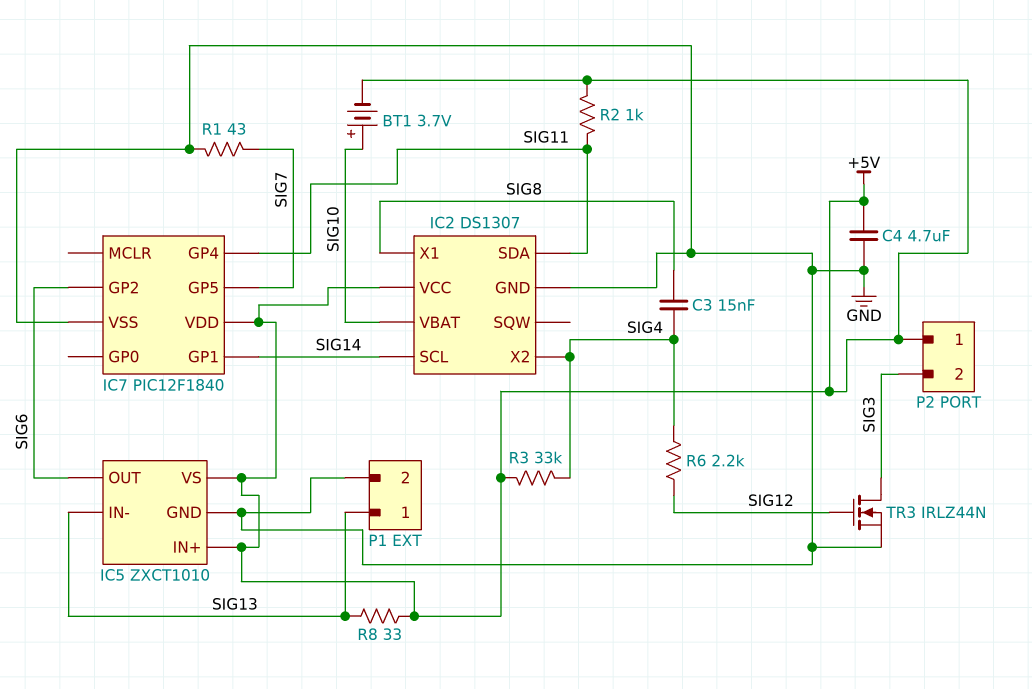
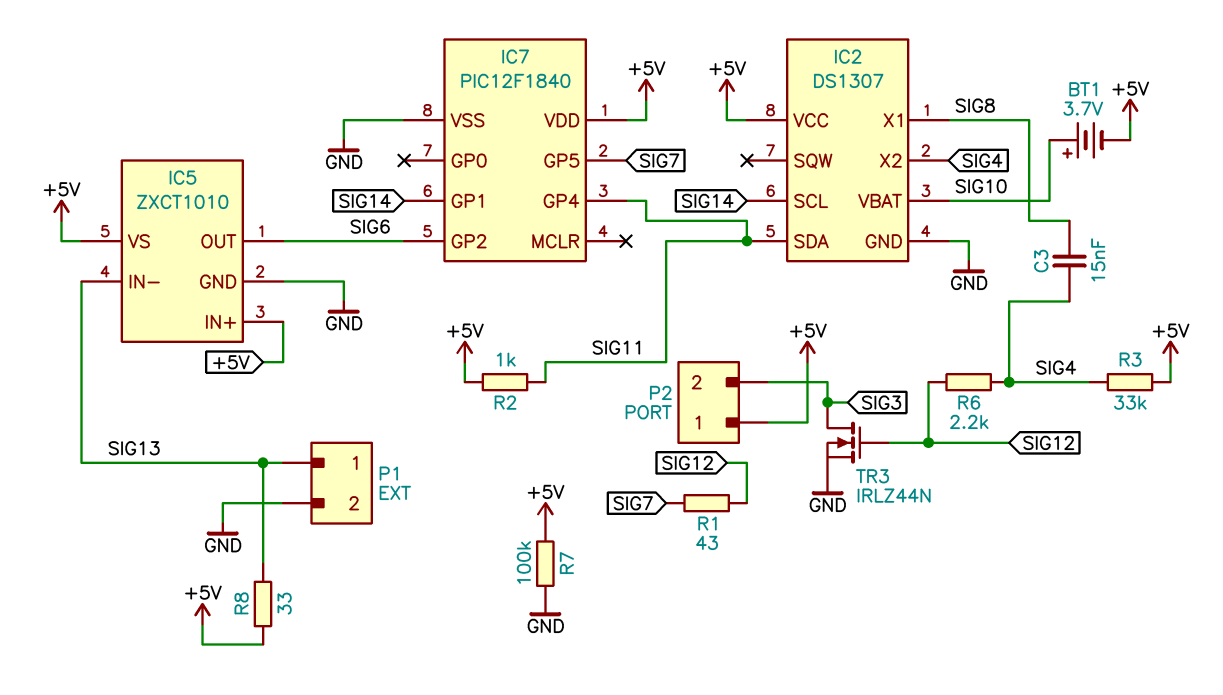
C4: 4.7uF (+5V, GND) -> none
R1: 43 (GND, SIG7) -> 43 (SIG7, SIG12)
R7: none -> 100k (+5V, GND)

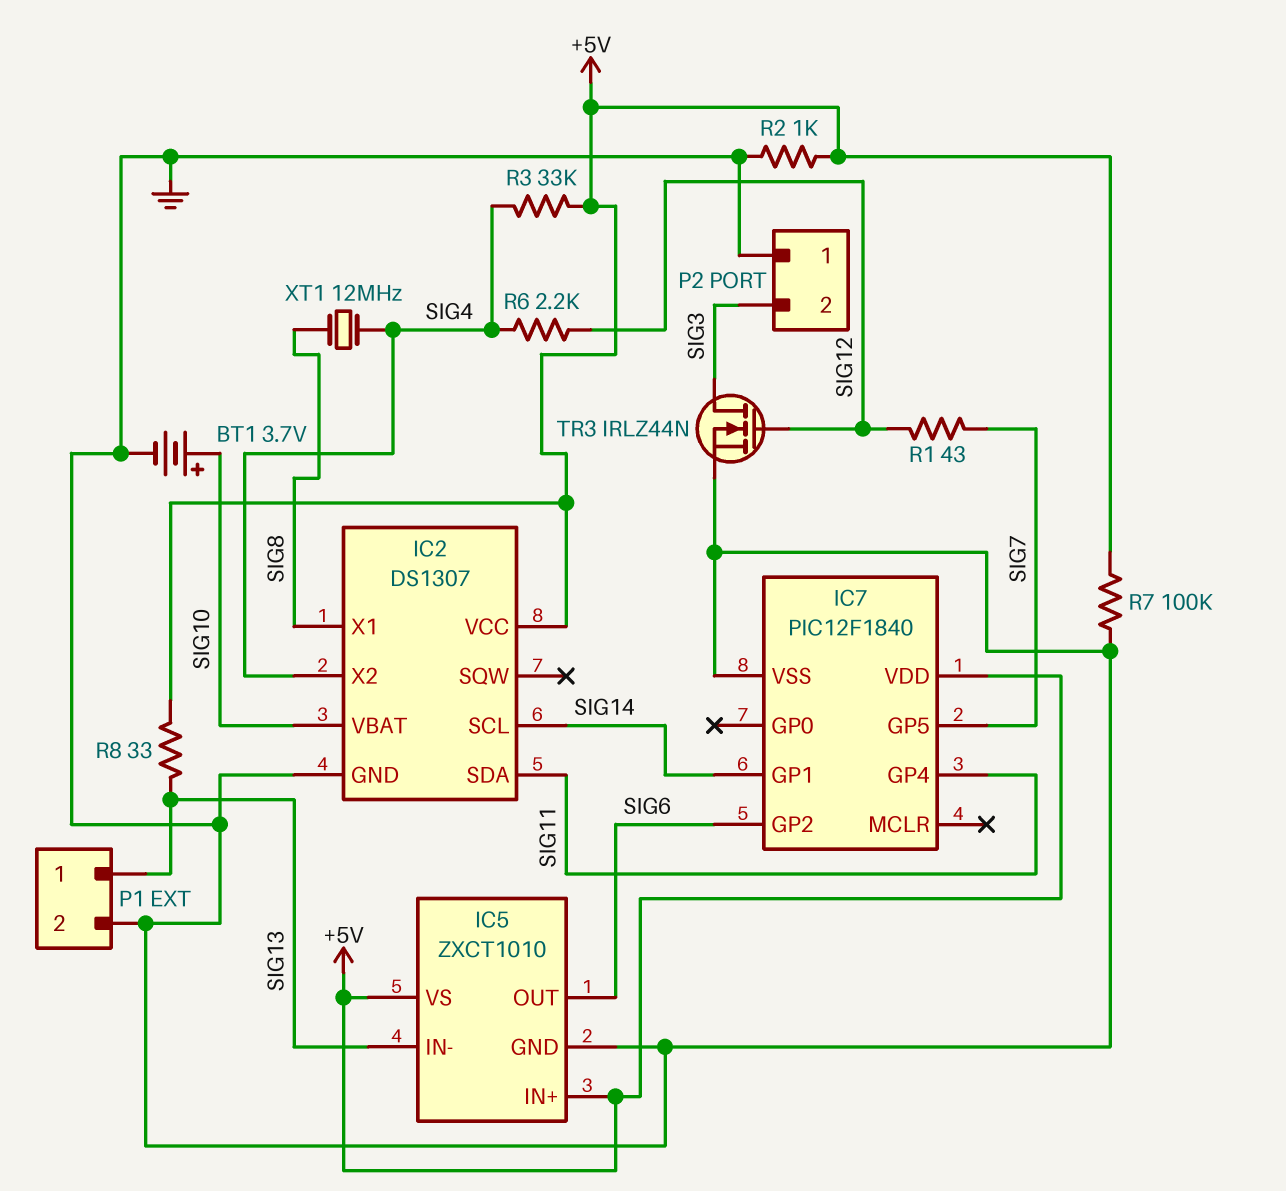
BT1: 3.7V (plus SIG10, minus +5V) -> 3.7V (plus SIG10, minus GND)
C3: 15nF (SIG4, SIG8) -> none
P2 pin 1: +5V -> GND
R2: 1k (+5V, SIG11) -> 1k (+5V, GND)
XT1: none -> 12MHz (SIG4, SIG8)

